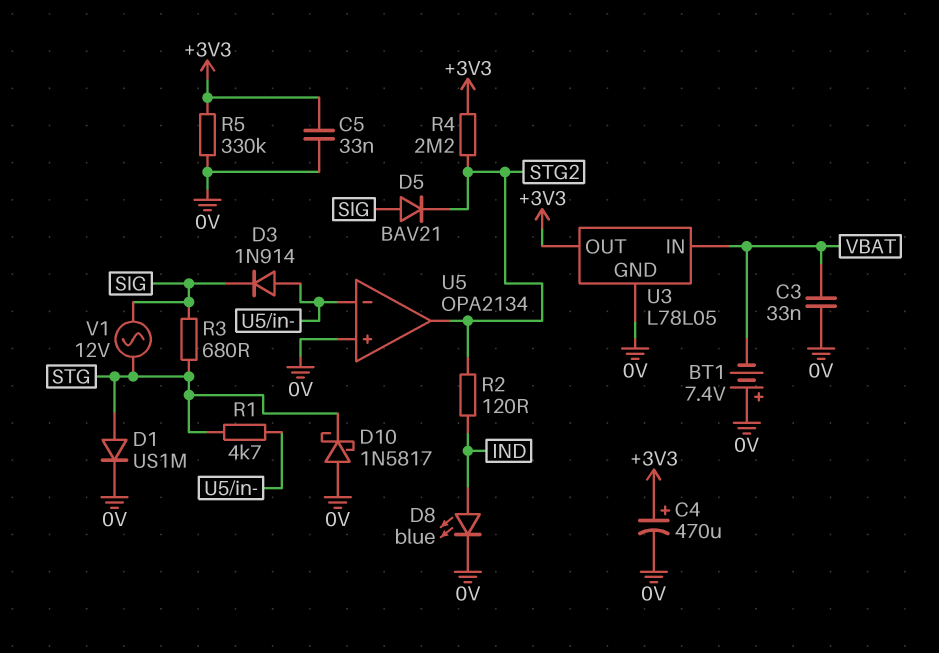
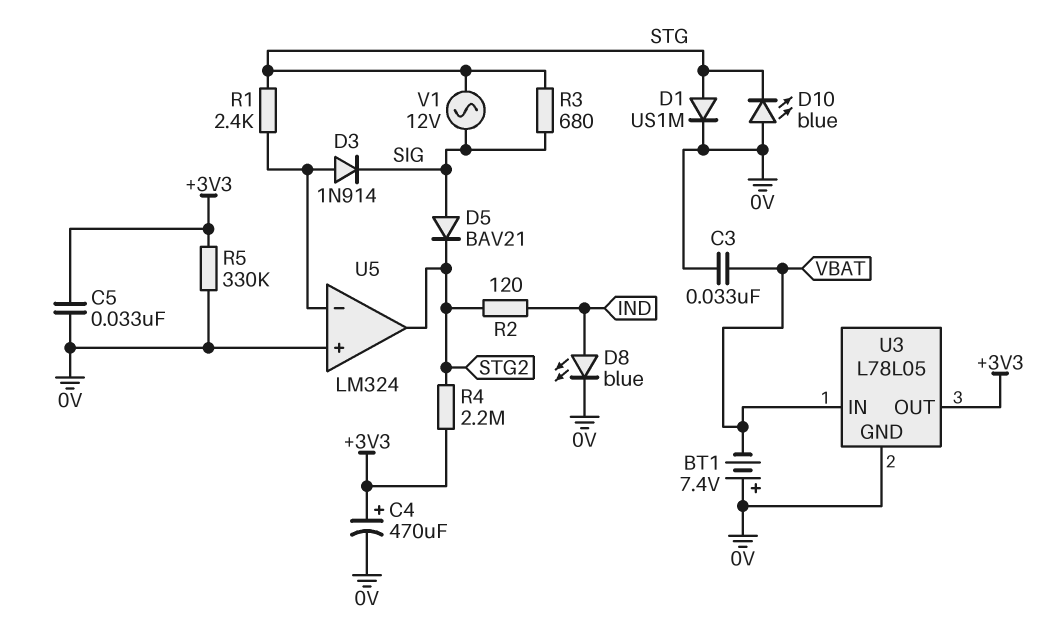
D10: schottky 1N5817 (A 0V, K STG) -> LED blue (A 0V, K STG)
R1: 4.7k (STG, U5/in-) -> 2.4k (STG, U5/in-)
U5: OPA2134 -> LM324

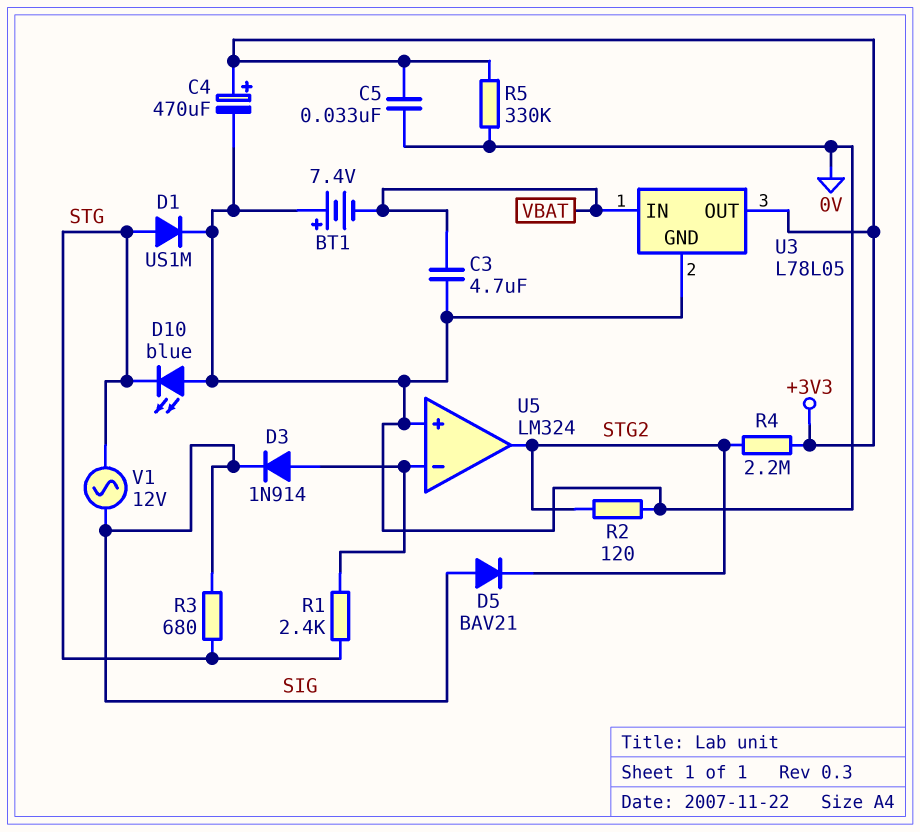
C3: 33nF (0V, VBAT) -> 4.7uF (0V, VBAT)
D8: LED blue (A IND, K 0V) -> none
R2: 120 (IND, STG2) -> 120 (0V, STG2)

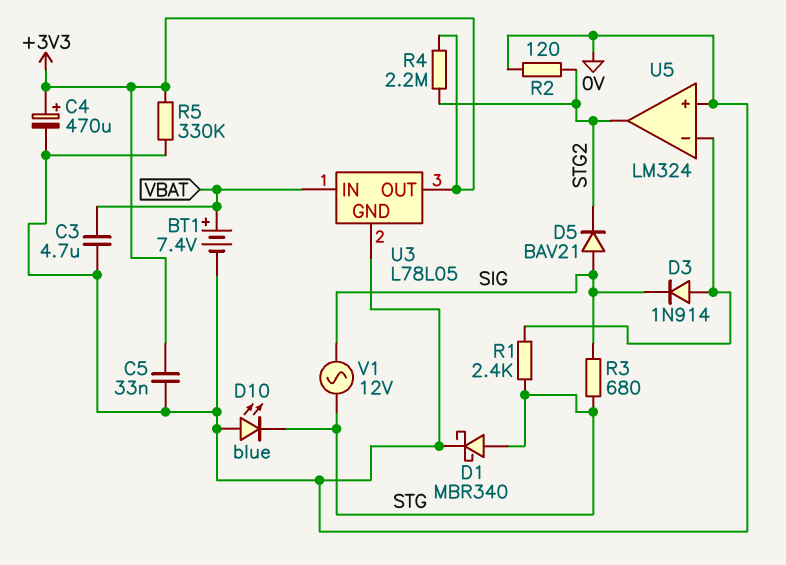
BT1: 7.4V (plus 0V, minus VBAT) -> 7.4V (plus VBAT, minus 0V)
D1: diode US1M (A STG, K 0V) -> schottky MBR340 (A STG, K 0V)

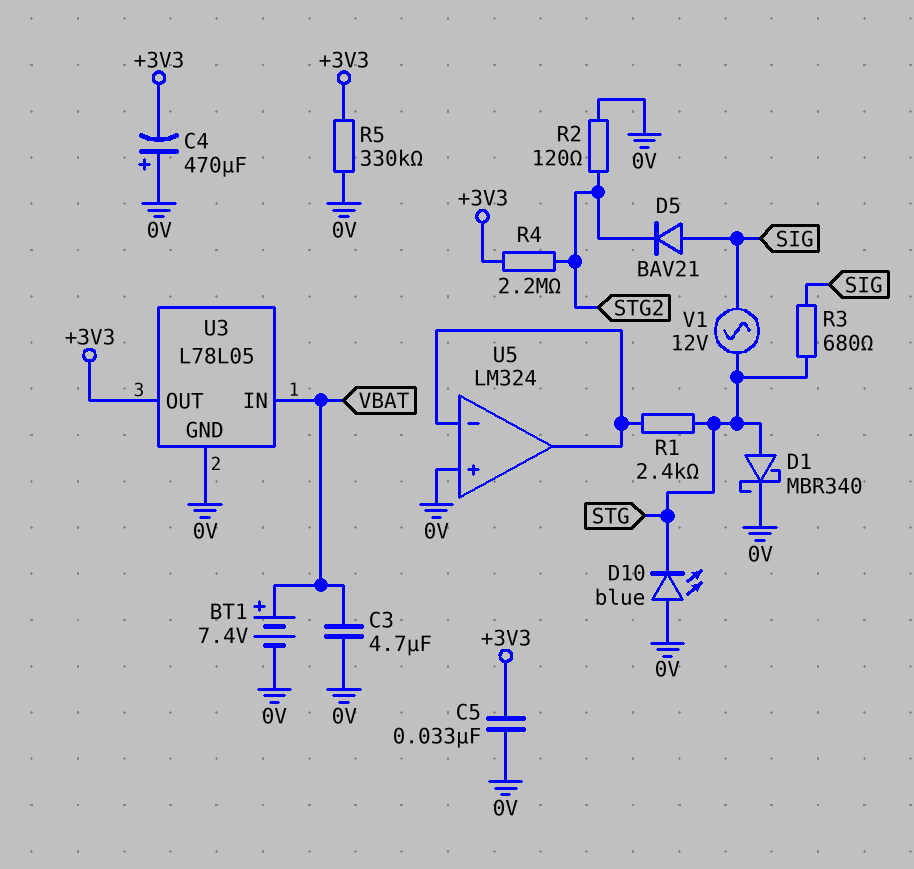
C4: 470uF (plus +3V3, minus 0V) -> 470uF (plus 0V, minus +3V3)
D3: diode 1N914 (A U5/in-, K SIG) -> none
U5 pin out: STG2 -> U5/in-

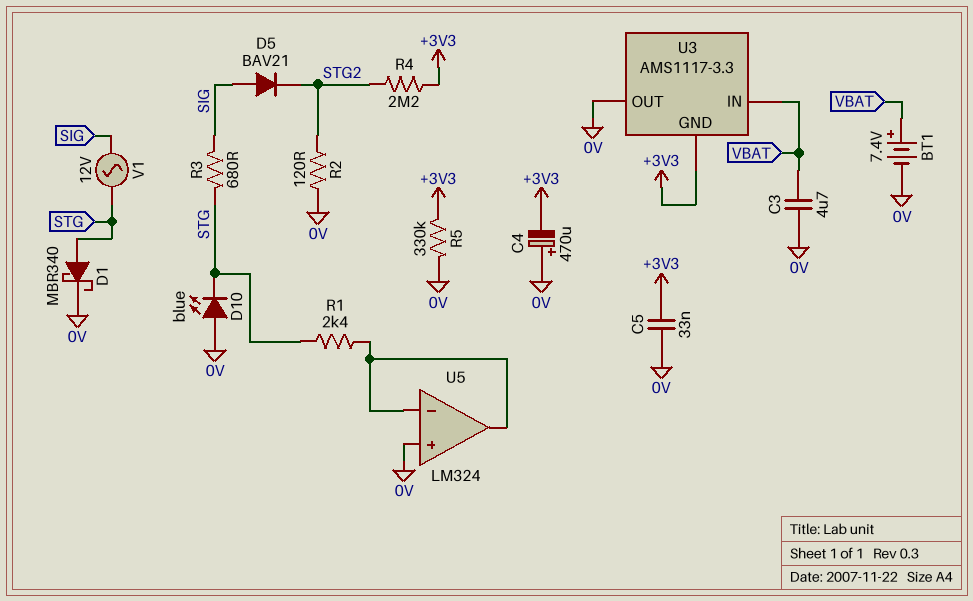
U3: L78L05 -> AMS1117-3.3
U3 pin GND: 0V -> +3V3
U3 pin OUT: +3V3 -> 0V

